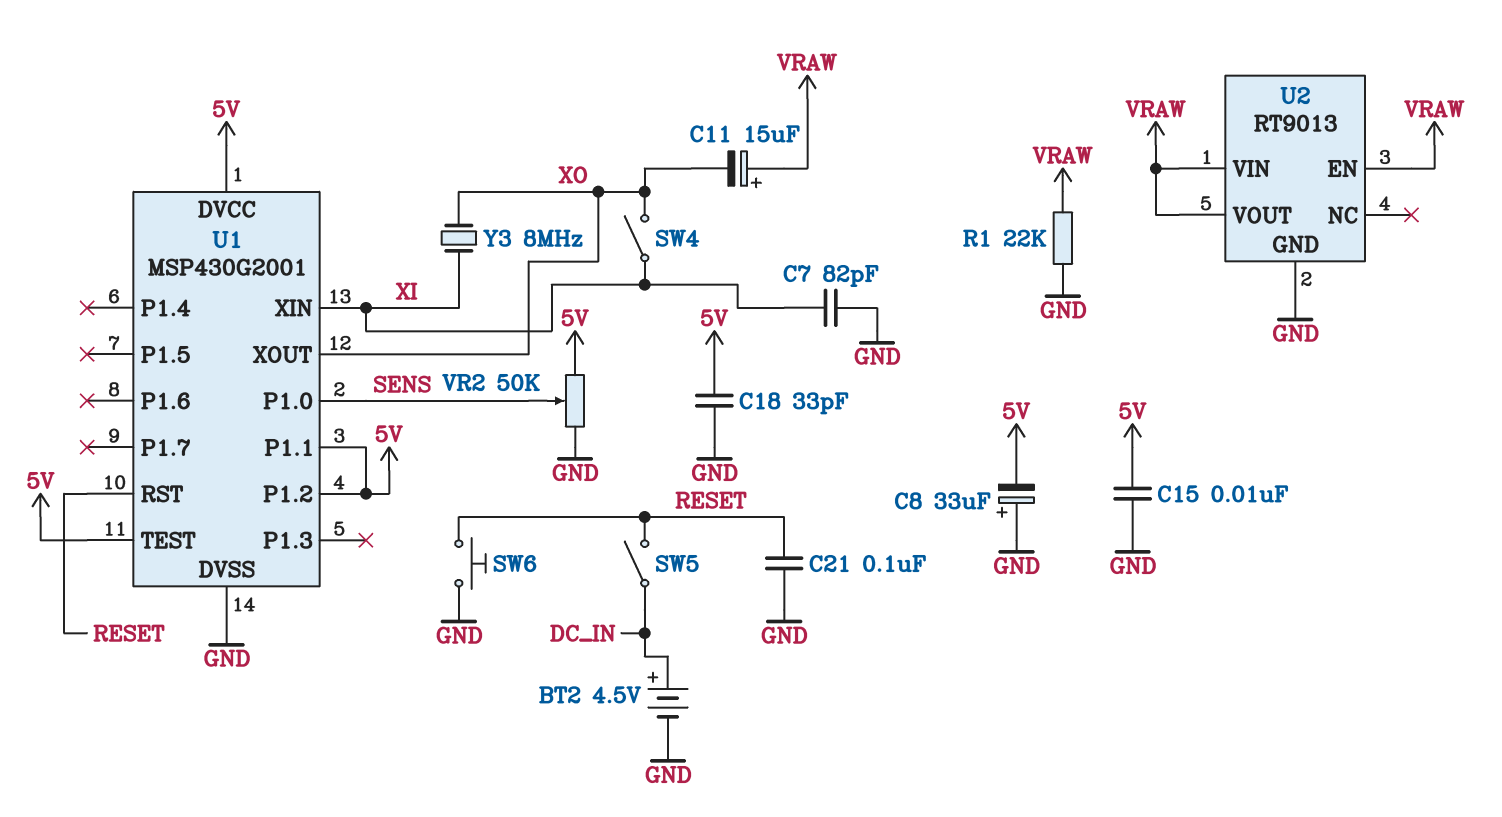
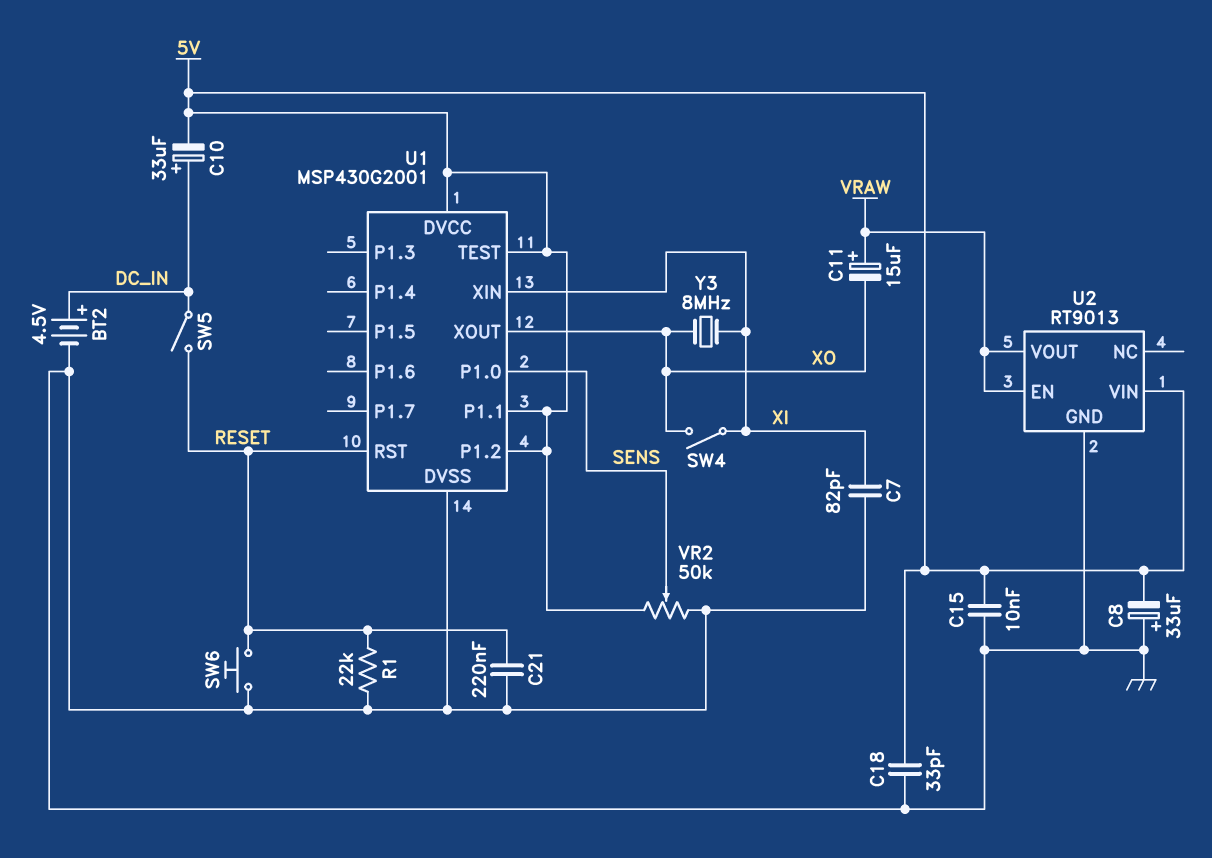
C10: none -> 33uF (plus DC_IN, minus 5V)
C21: 100nF (GND, RESET) -> 220nF (GND, RESET)
R1: 22k (GND, VRAW) -> 22k (GND, RESET)
U2 pin VIN: VRAW -> 5V

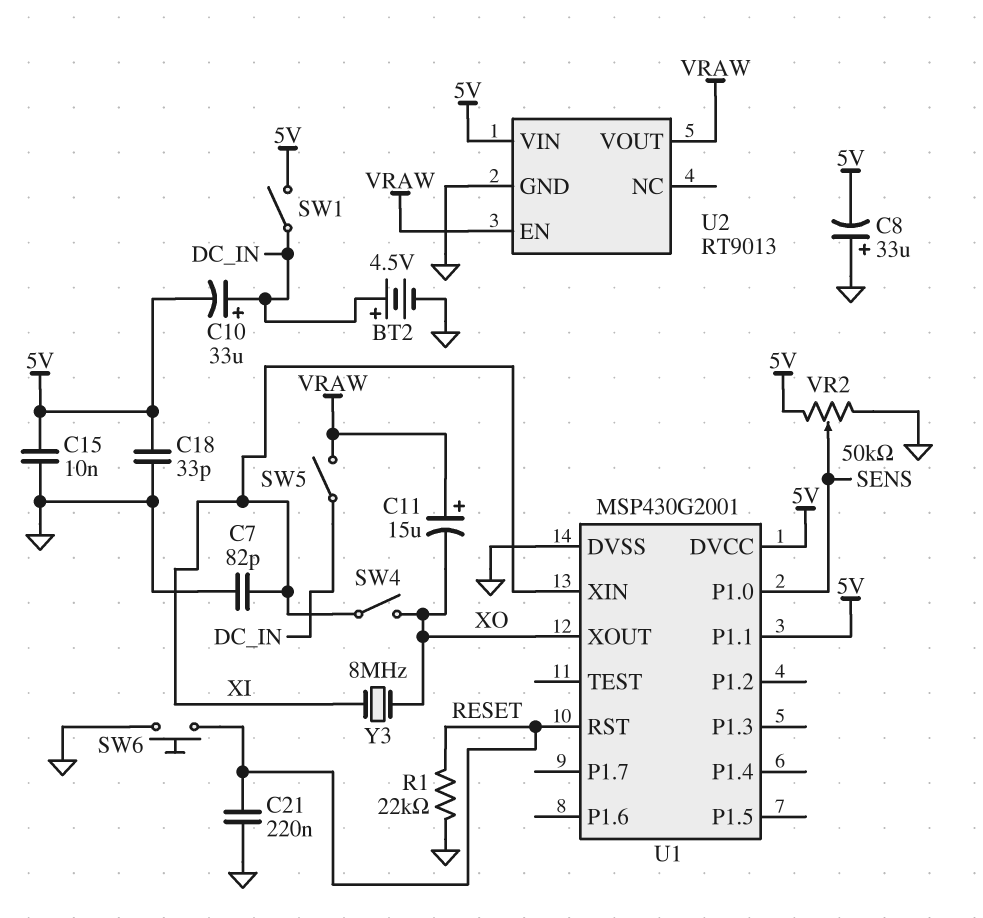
SW1: none -> switch (5V, DC_IN)
SW5: switch (DC_IN, RESET) -> switch (DC_IN, VRAW)
U1 pin P1.2: 5V -> none
U1 pin TEST: 5V -> none

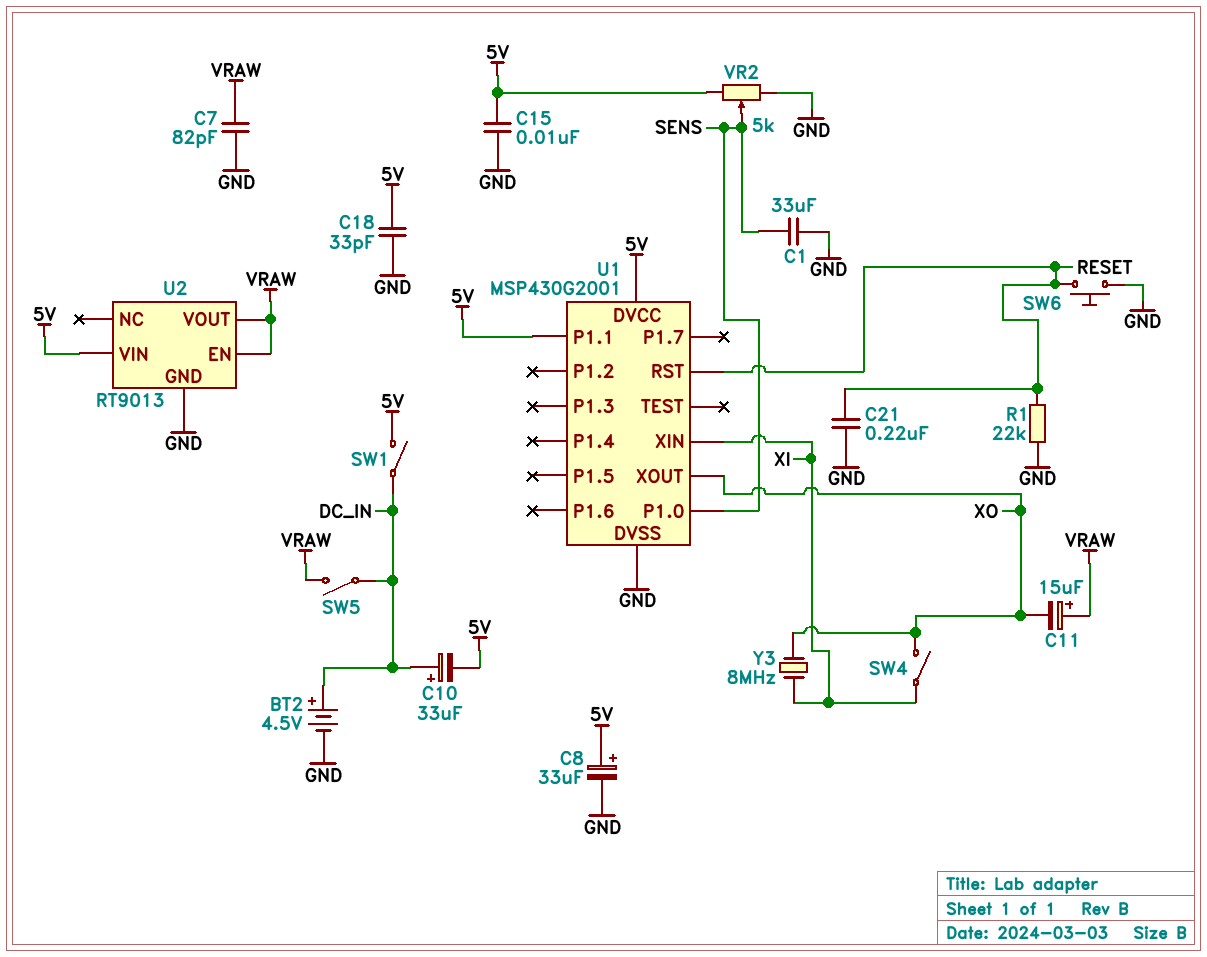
C1: none -> 33uF (GND, SENS)
C7: 82pF (GND, XI) -> 82pF (GND, VRAW)
C8: 33uF (plus GND, minus 5V) -> 33uF (plus 5V, minus GND)
VR2: 50k (5V, GND, wiper SENS) -> 5k (5V, GND, wiper SENS)

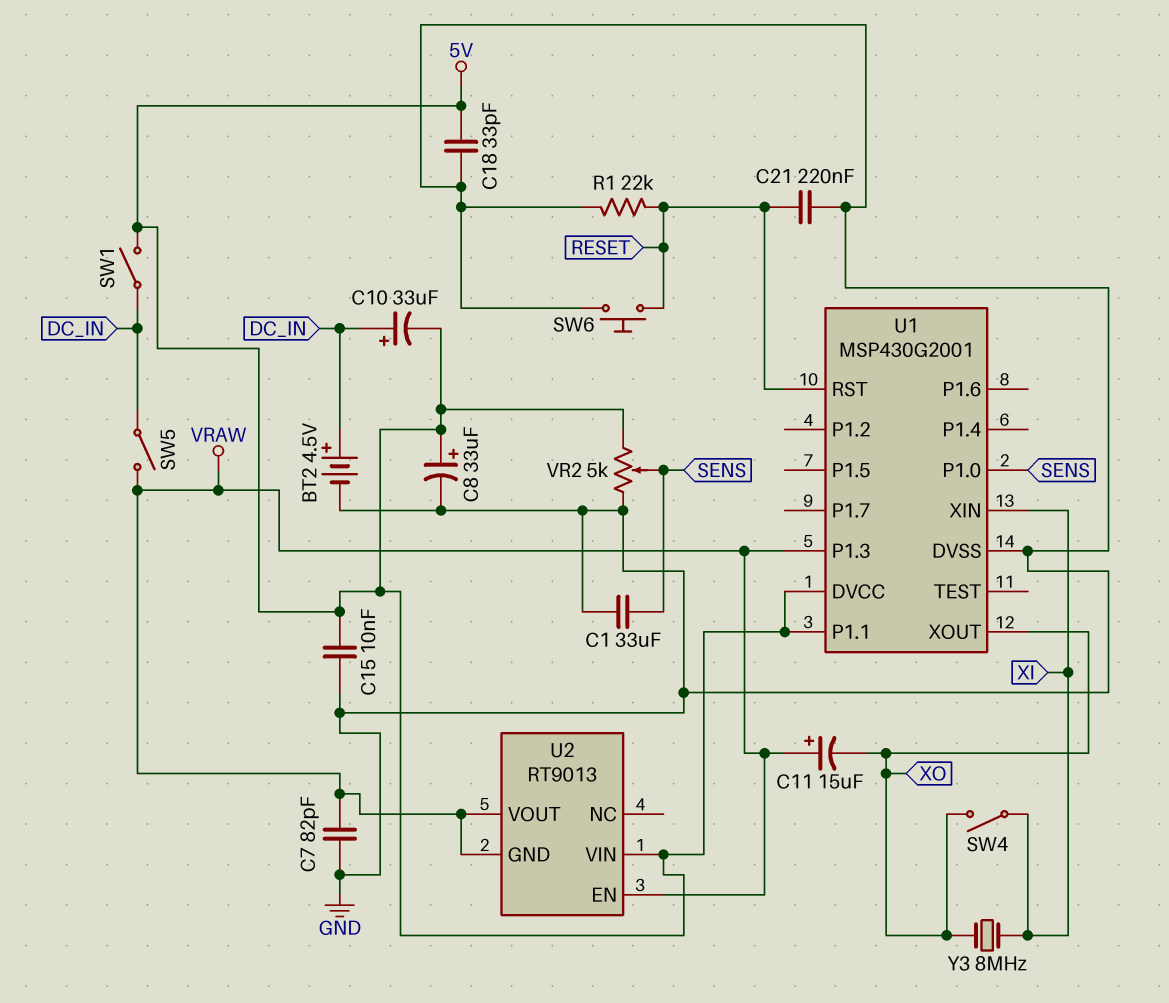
U1 pin P1.3: none -> VRAW
U2 pin GND: GND -> VRAW

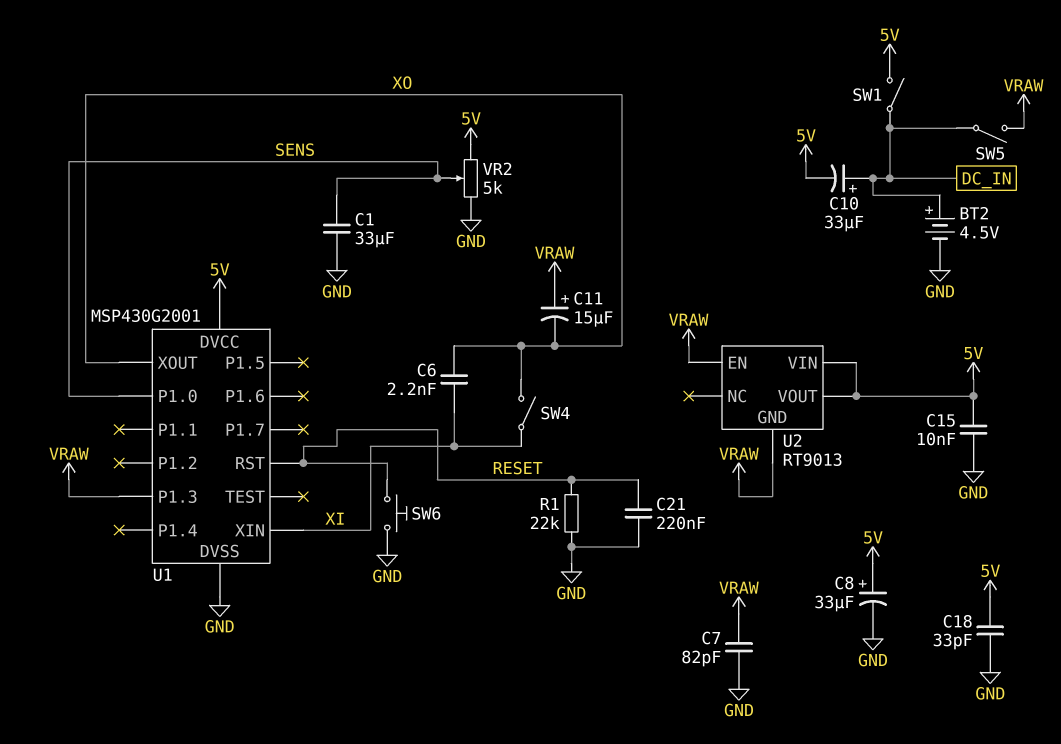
C6: none -> 2.2nF (XI, XO)
U1 pin P1.1: 5V -> none
U2 pin VOUT: VRAW -> 5V
Y3: 8MHz (XI, XO) -> none

